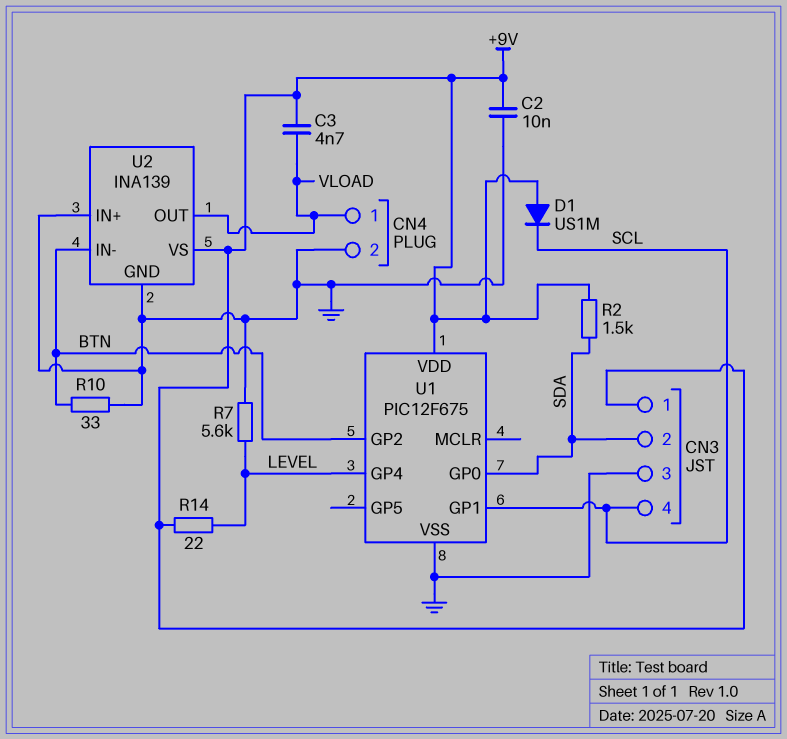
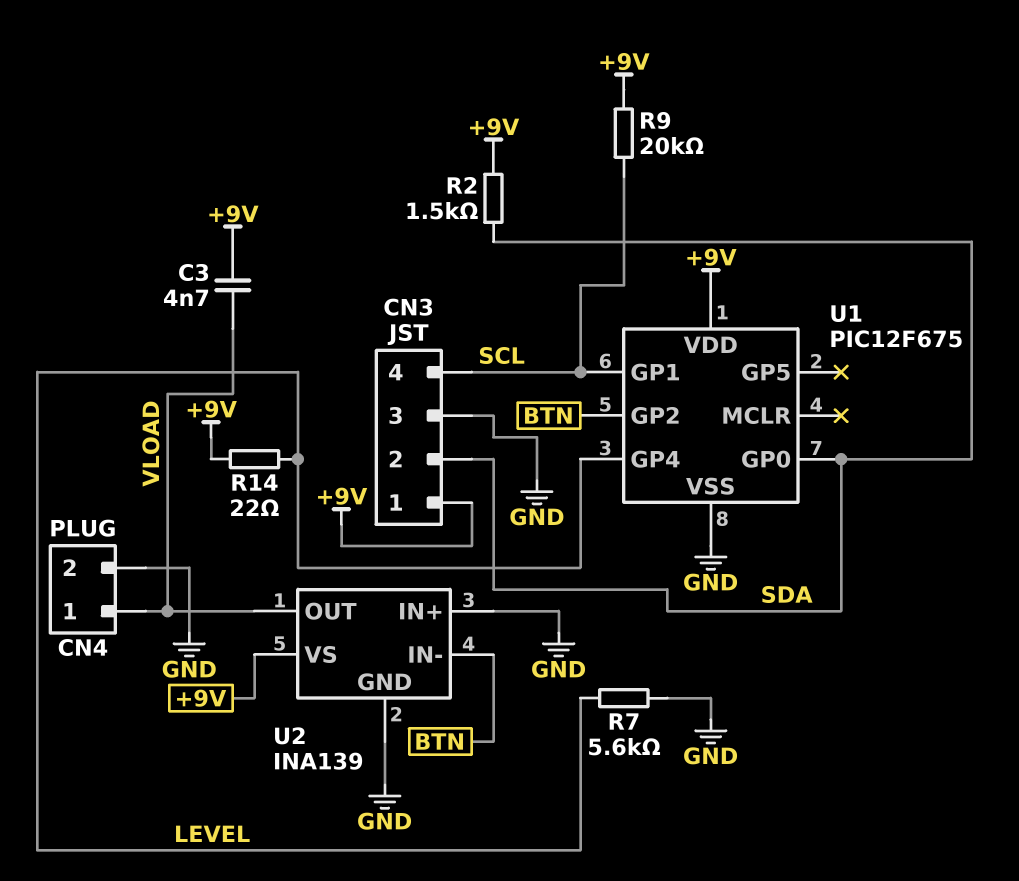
C2: 10nF (+9V, GND) -> none
D1: diode US1M (A +9V, K SCL) -> none
R9: none -> 20k (+9V, SCL)
R10: 33 (BTN, GND) -> none

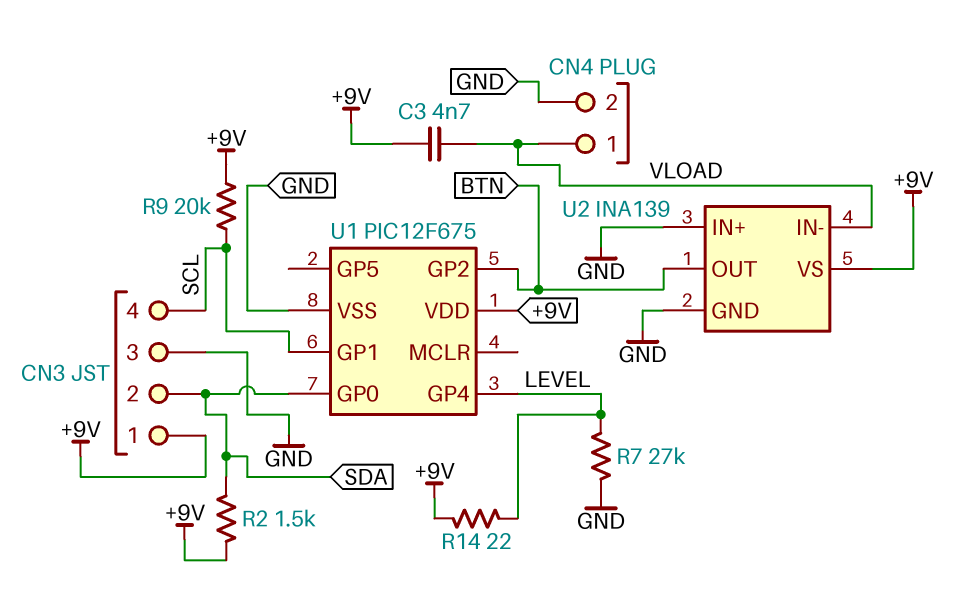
R7: 5.6k (GND, LEVEL) -> 27k (GND, LEVEL)
U2 pin IN-: BTN -> VLOAD
U2 pin OUT: VLOAD -> BTN

